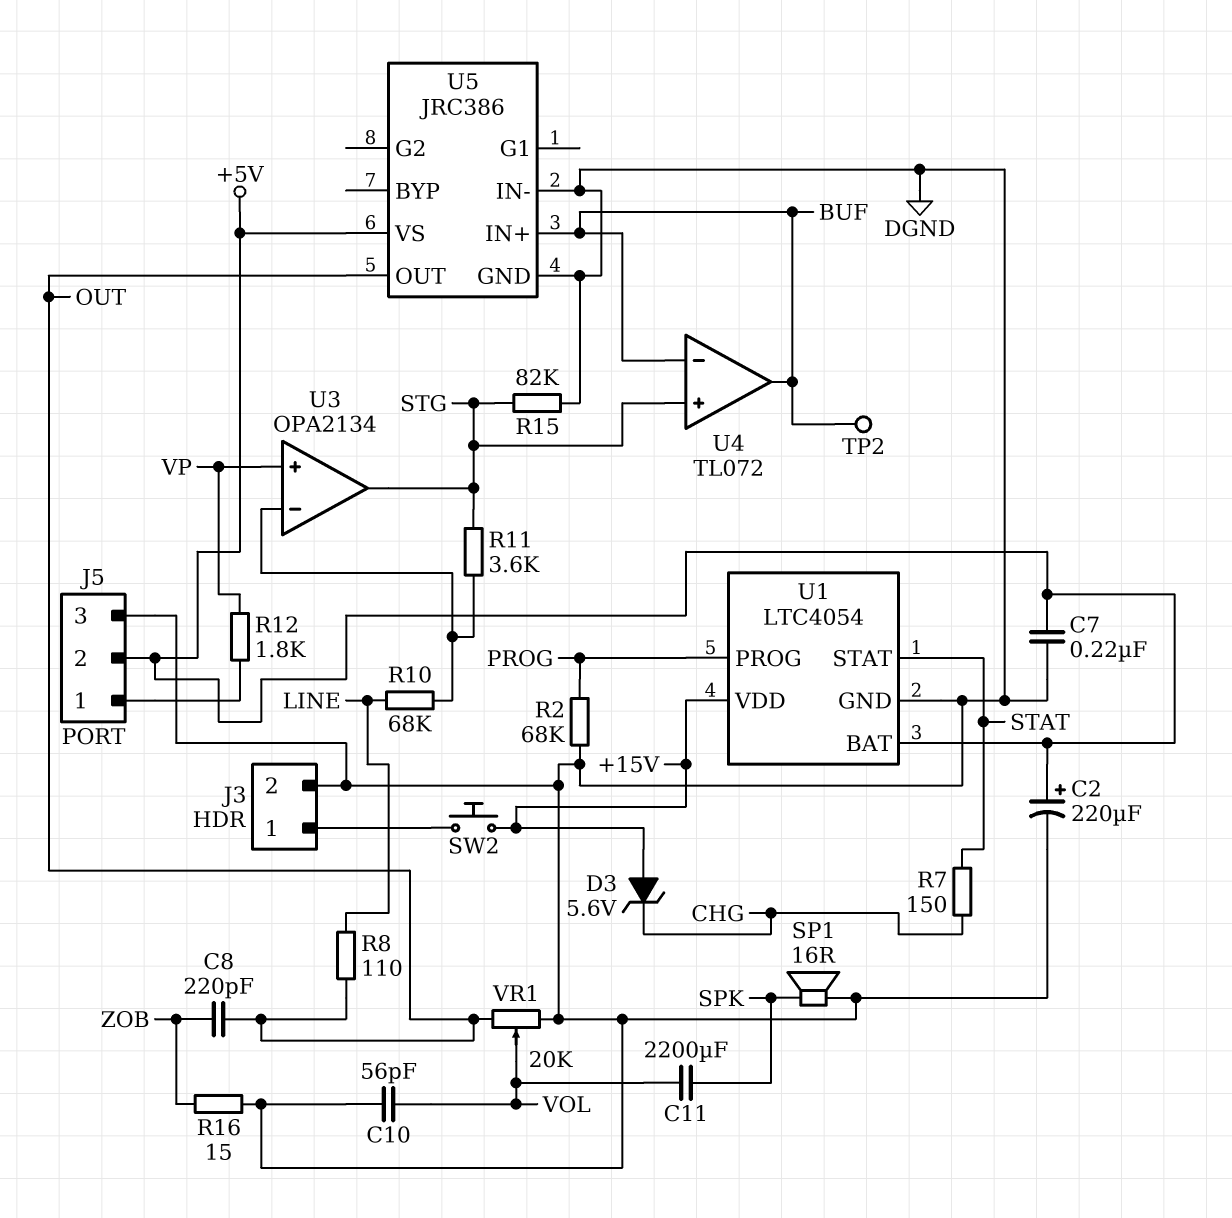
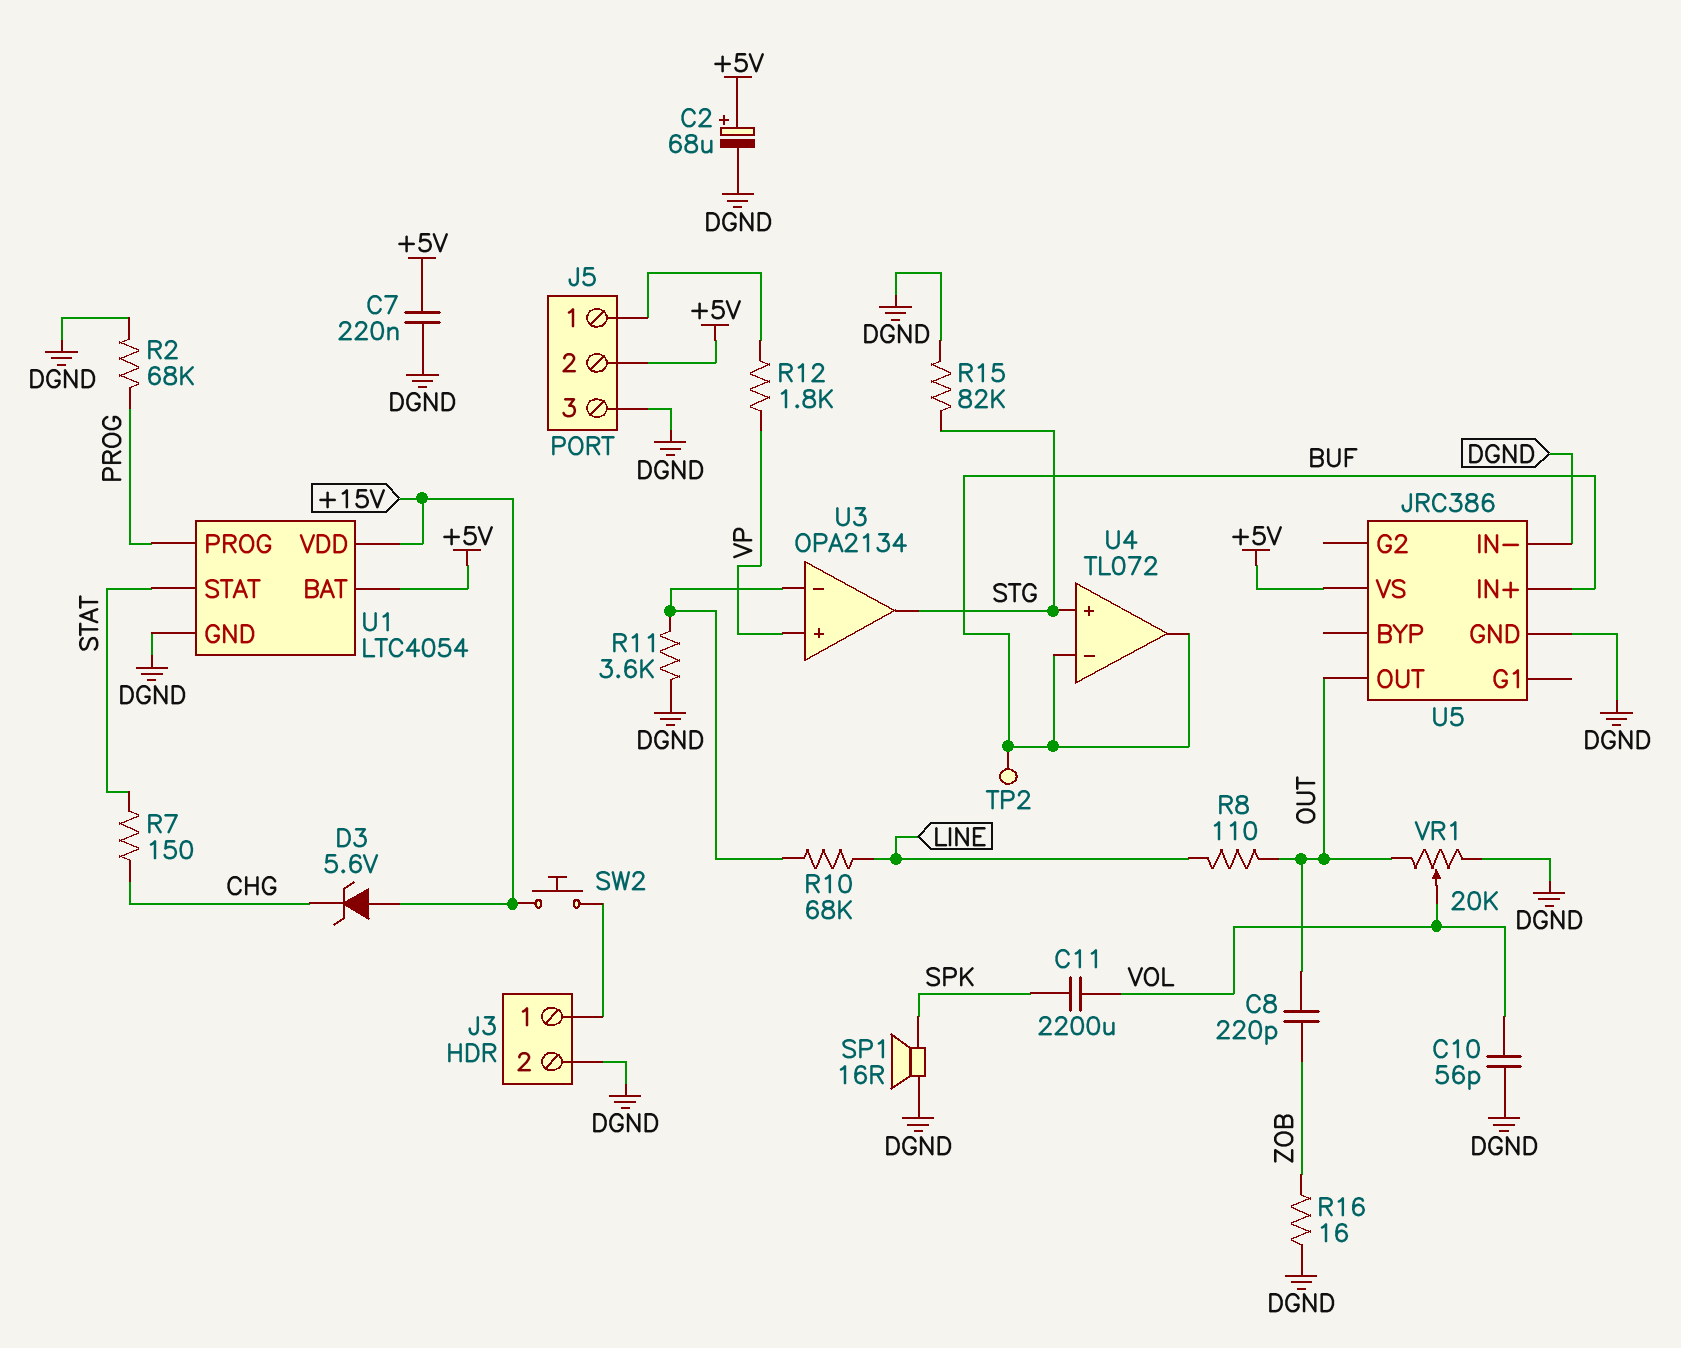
C2: 220uF (plus +5V, minus DGND) -> 68uF (plus +5V, minus DGND)
R11: 3.6k (STG, U3/in-) -> 3.6k (DGND, U3/in-)
R16: 15 (DGND, ZOB) -> 16 (DGND, ZOB)

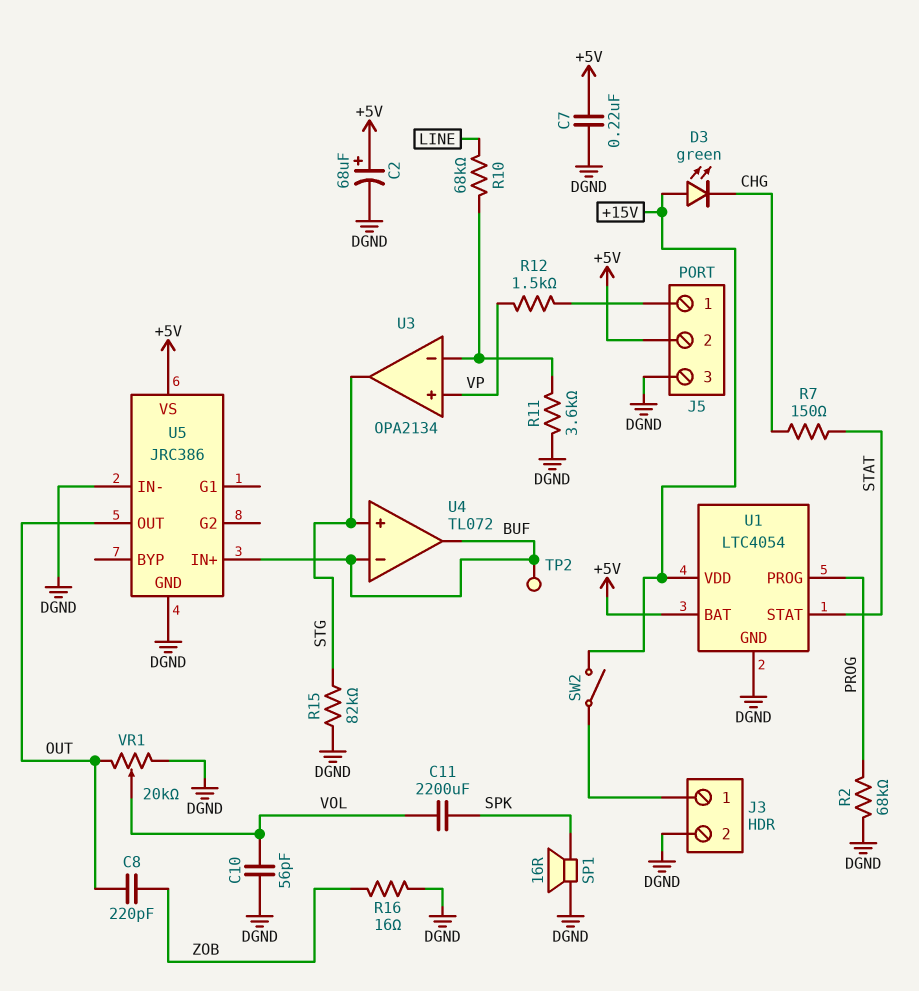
D3: zener 5.6V (A +15V, K CHG) -> LED green (A +15V, K CHG)
R8: 110 (LINE, OUT) -> none
R12: 1.8k (J5/1, VP) -> 1.5k (J5/1, VP)
SW2: button (+15V, J3/1) -> switch (+15V, J3/1)

